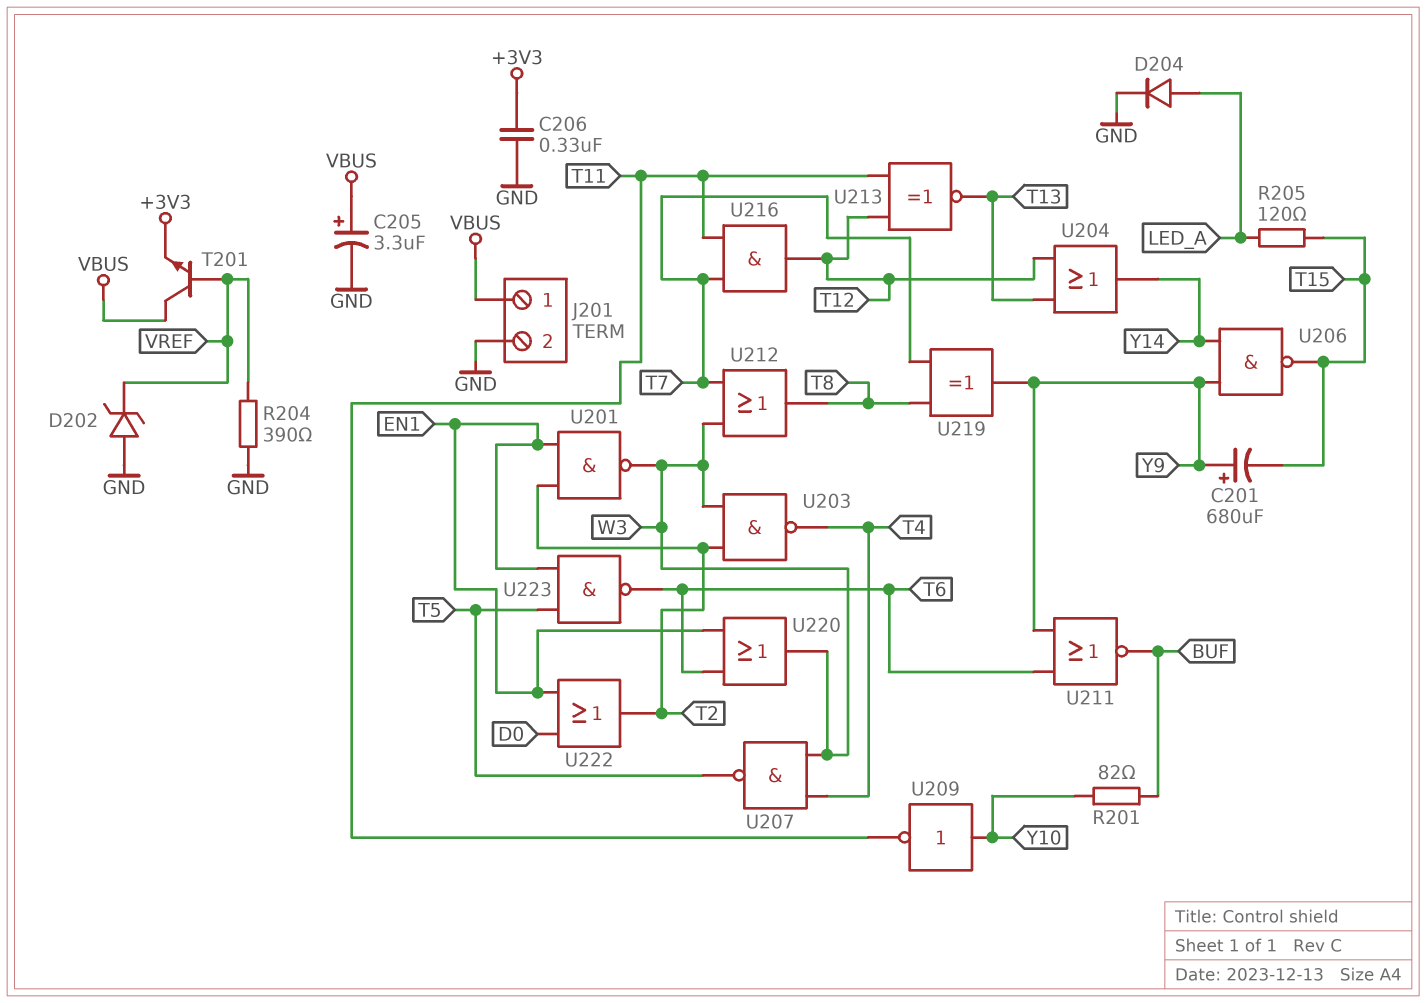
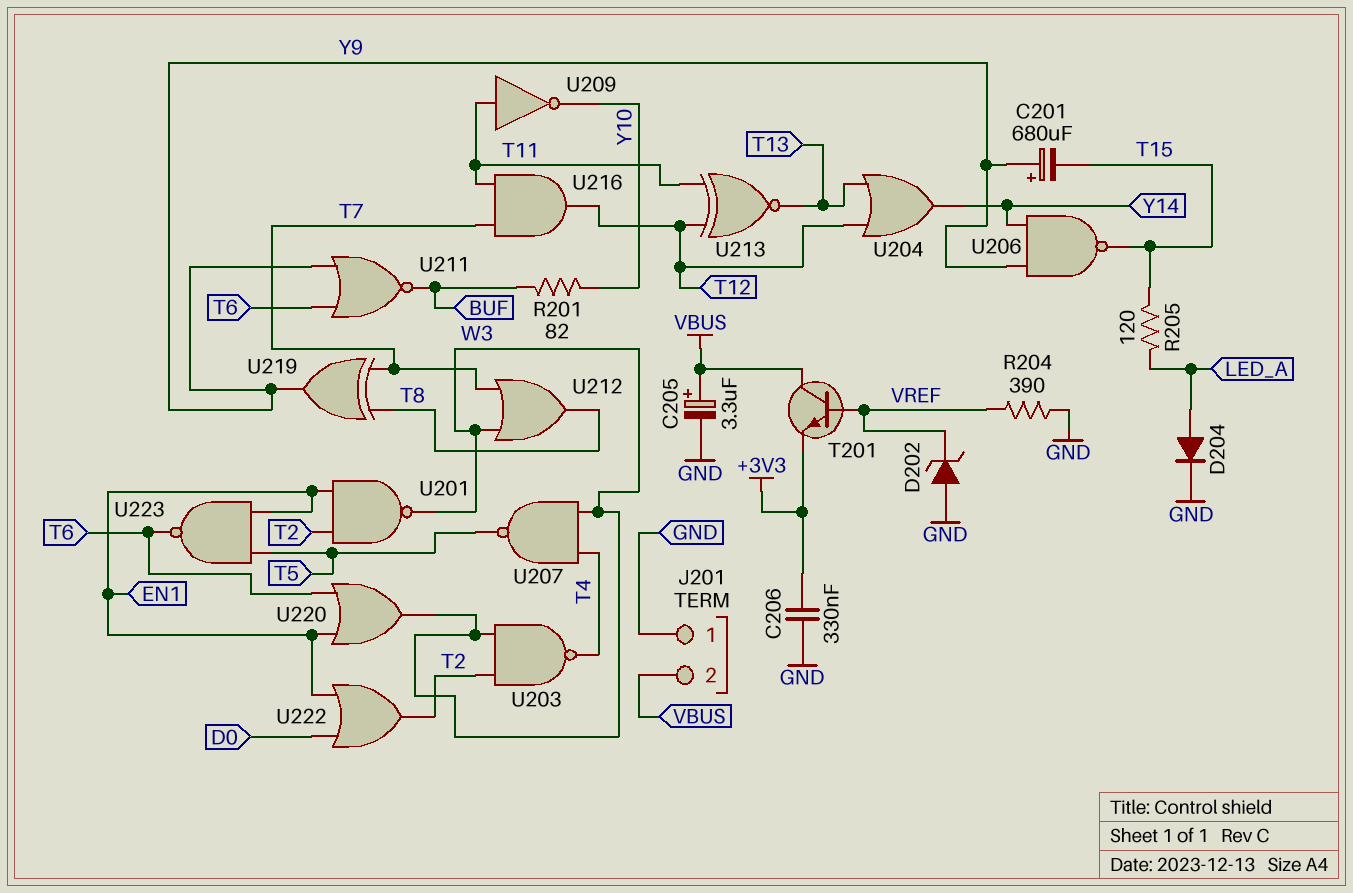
J201 pin 1: VBUS -> GND
J201 pin 2: GND -> VBUS
U209: NOT (in Y10, out T11) -> NOT (in T11, out Y10)

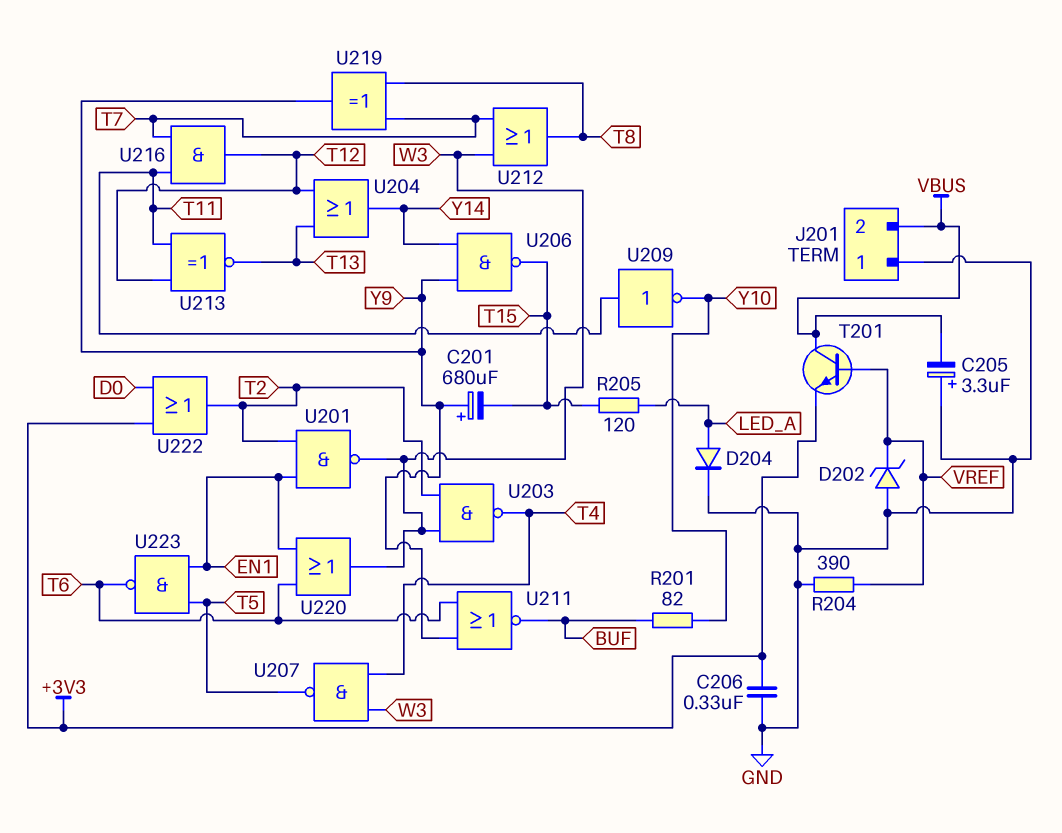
C205: 3.3uF (plus VBUS, minus GND) -> 3.3uF (plus GND, minus VBUS)
U222: OR (in D0, in EN1, out T2) -> OR (in +3V3, in D0, out T2)

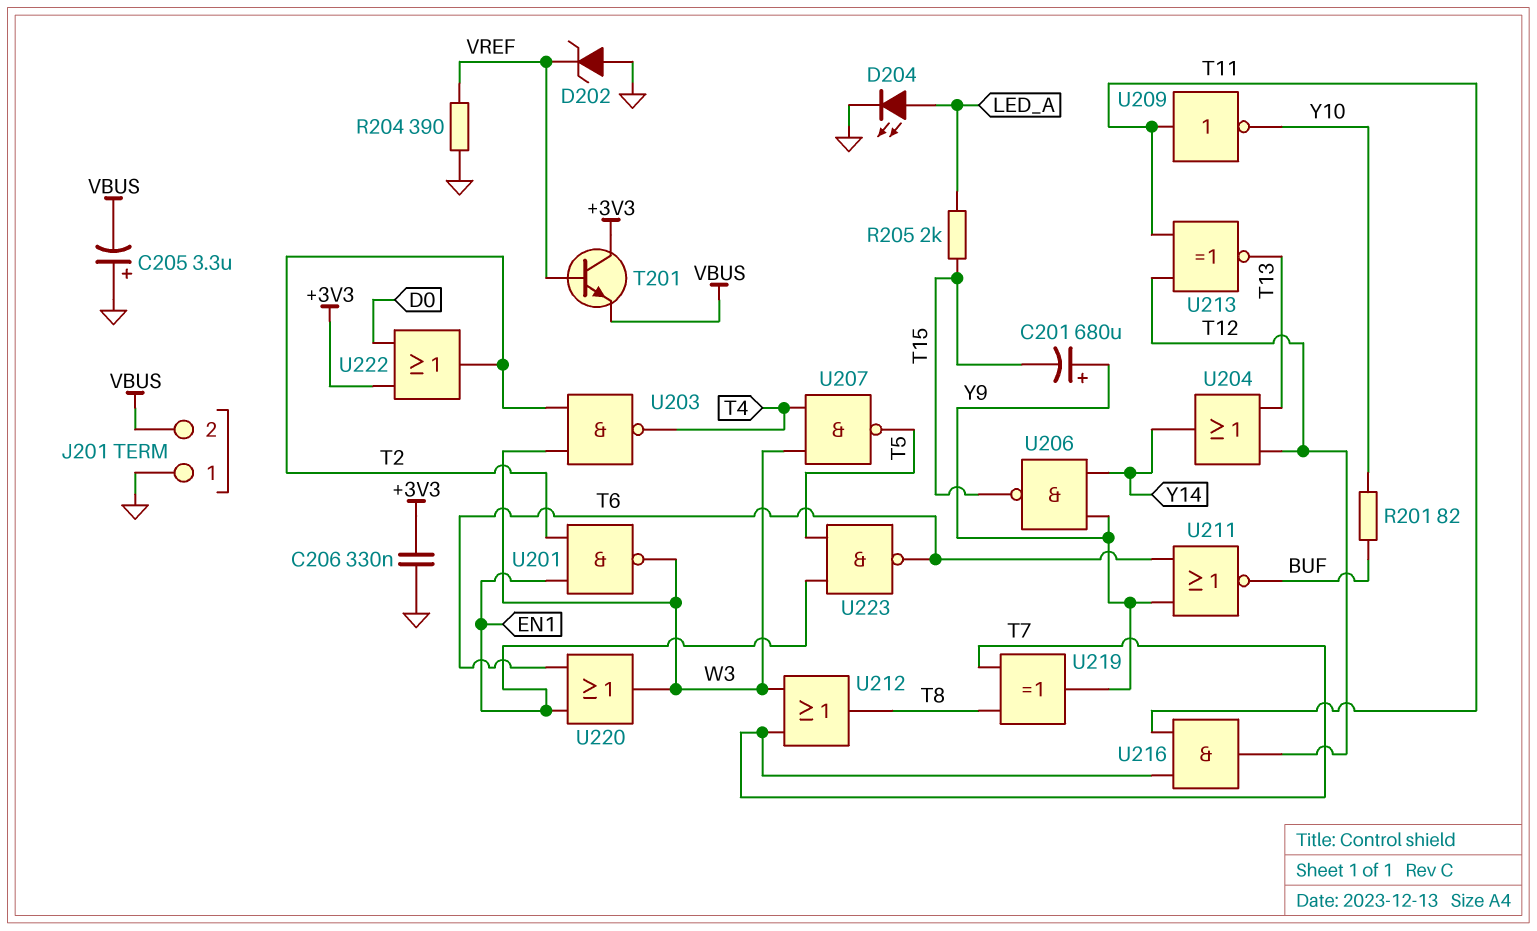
D204: diode (A LED_A, K GND) -> LED (A LED_A, K GND)
R205: 120 (LED_A, T15) -> 2k (LED_A, T15)
T201: NPN (B VREF, C VBUS, E +3V3) -> NPN (B VREF, C +3V3, E VBUS)

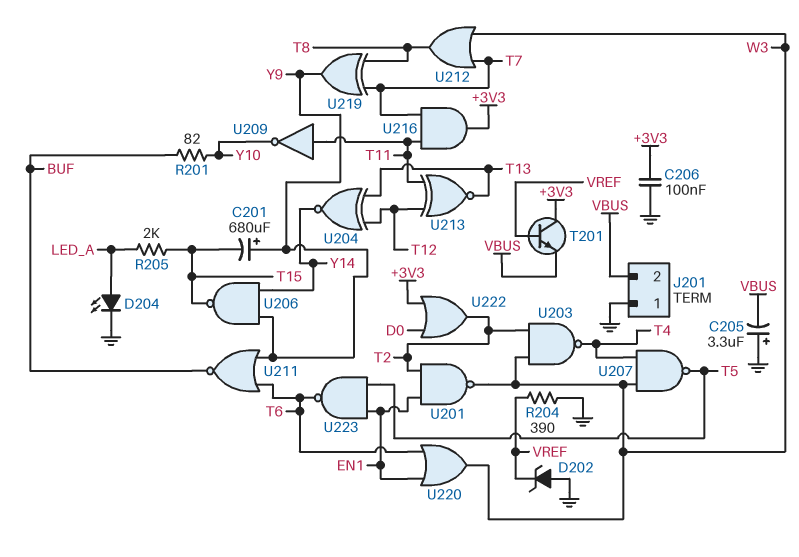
C206: 330nF (+3V3, GND) -> 100nF (+3V3, GND)
U204: OR (in T12, in T13, out Y14) -> XNOR (in T12, in T13, out Y14)
U216: AND (in T7, in T11, out T12) -> AND (in T7, in T11, out +3V3)

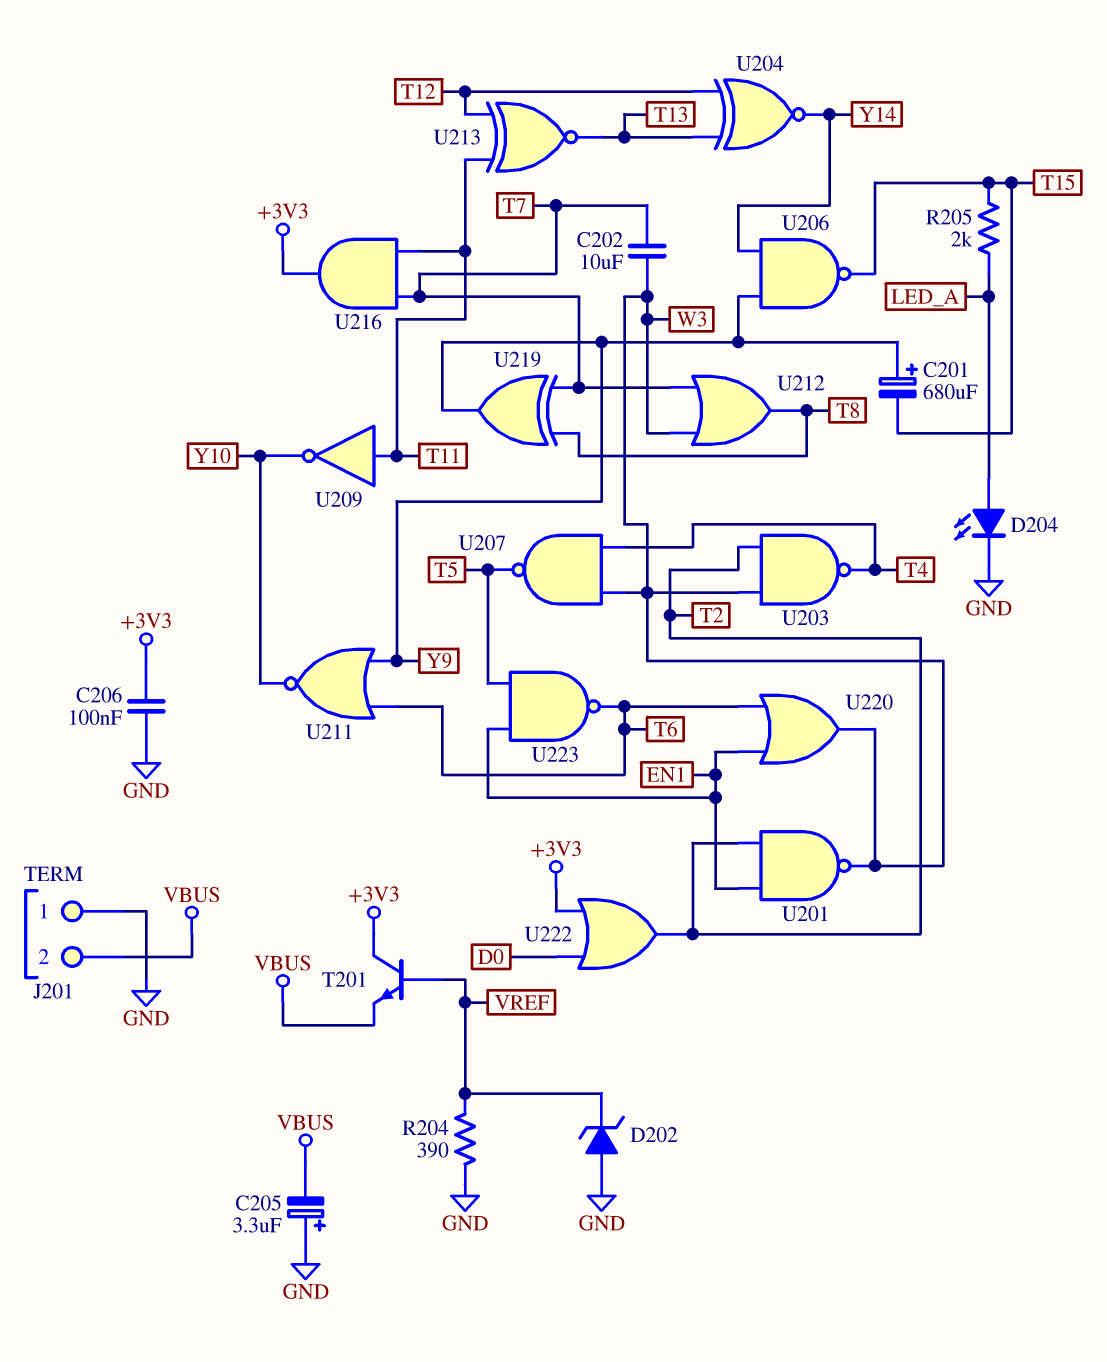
C202: none -> 10uF (T7, W3)
R201: 82 (BUF, Y10) -> none
U211: NOR (in T6, in Y9, out BUF) -> NOR (in T6, in Y9, out Y10)

